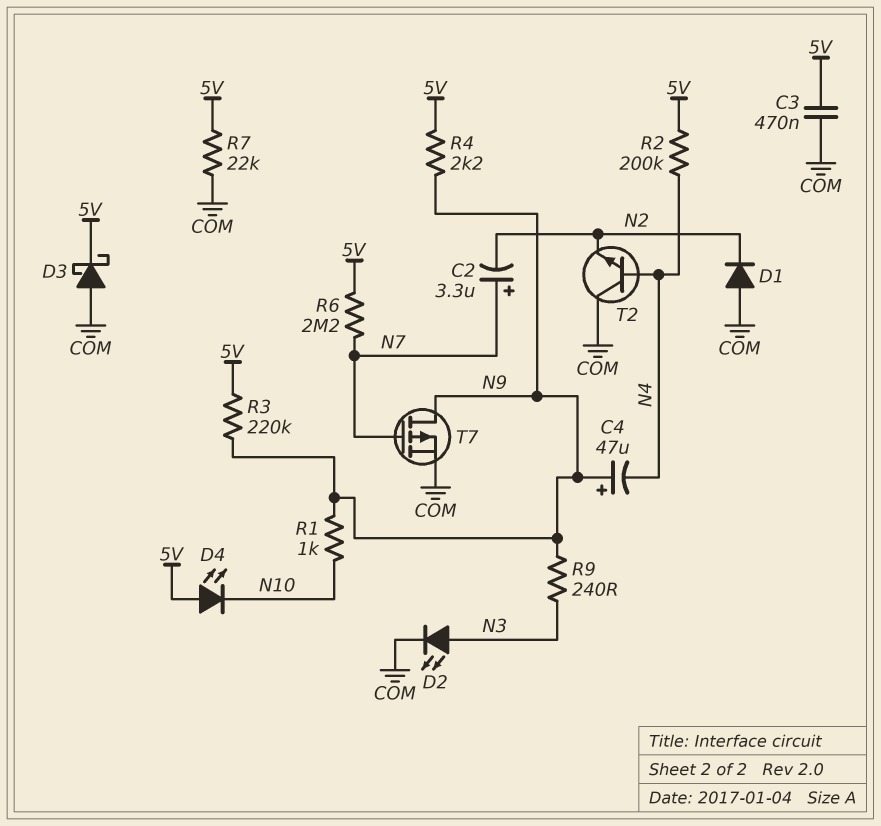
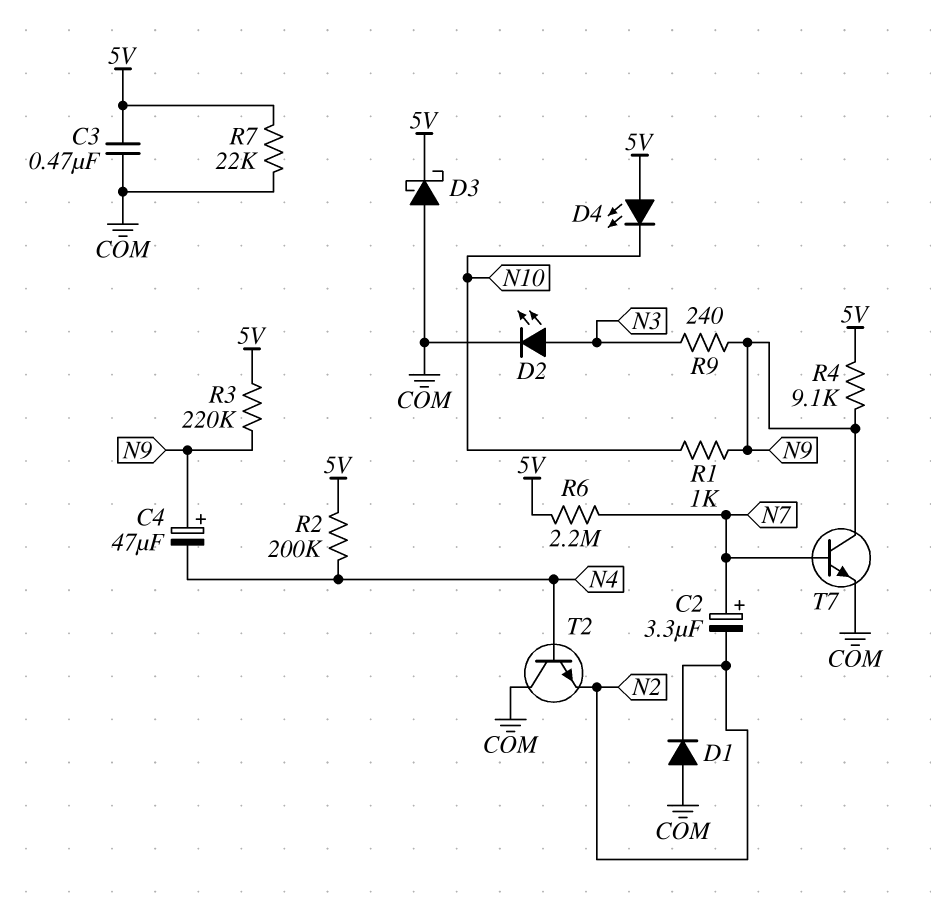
R4: 2.2k (5V, N9) -> 9.1k (5V, N9)
T7: PMOS (G N7, D N9, S COM) -> NPN (B N7, C N9, E COM)

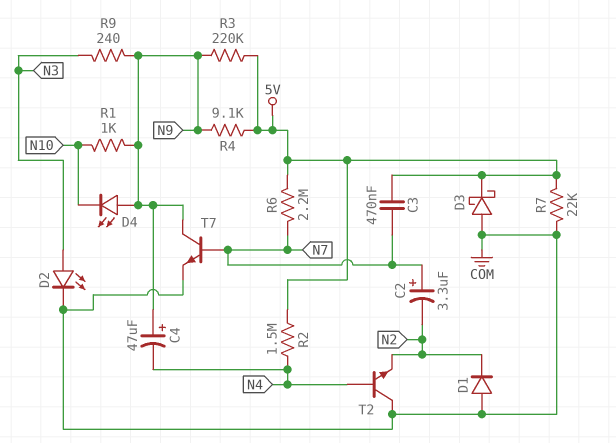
C3: 470nF (5V, COM) -> 470nF (5V, N7)
D4: LED (A 5V, K N10) -> LED (A N9, K N10)
R2: 200k (5V, N4) -> 1.5M (5V, N4)

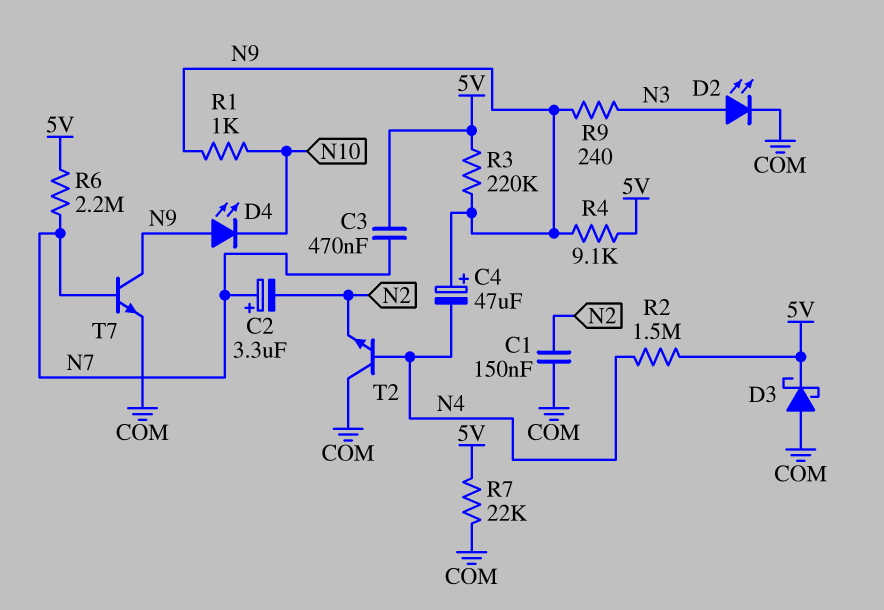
C1: none -> 150nF (COM, N2)
D1: diode (A COM, K N2) -> none

